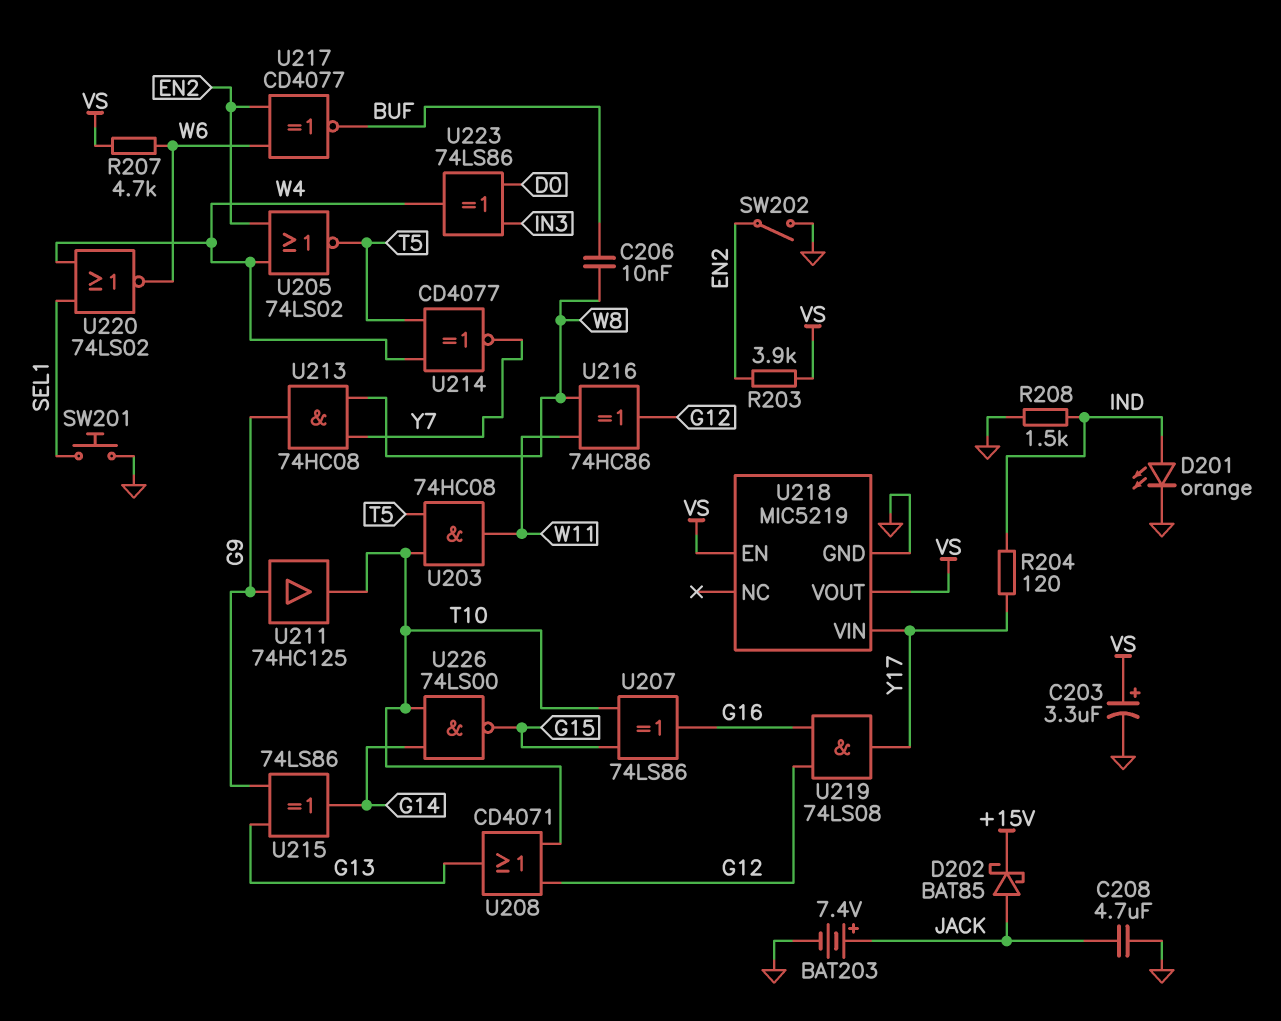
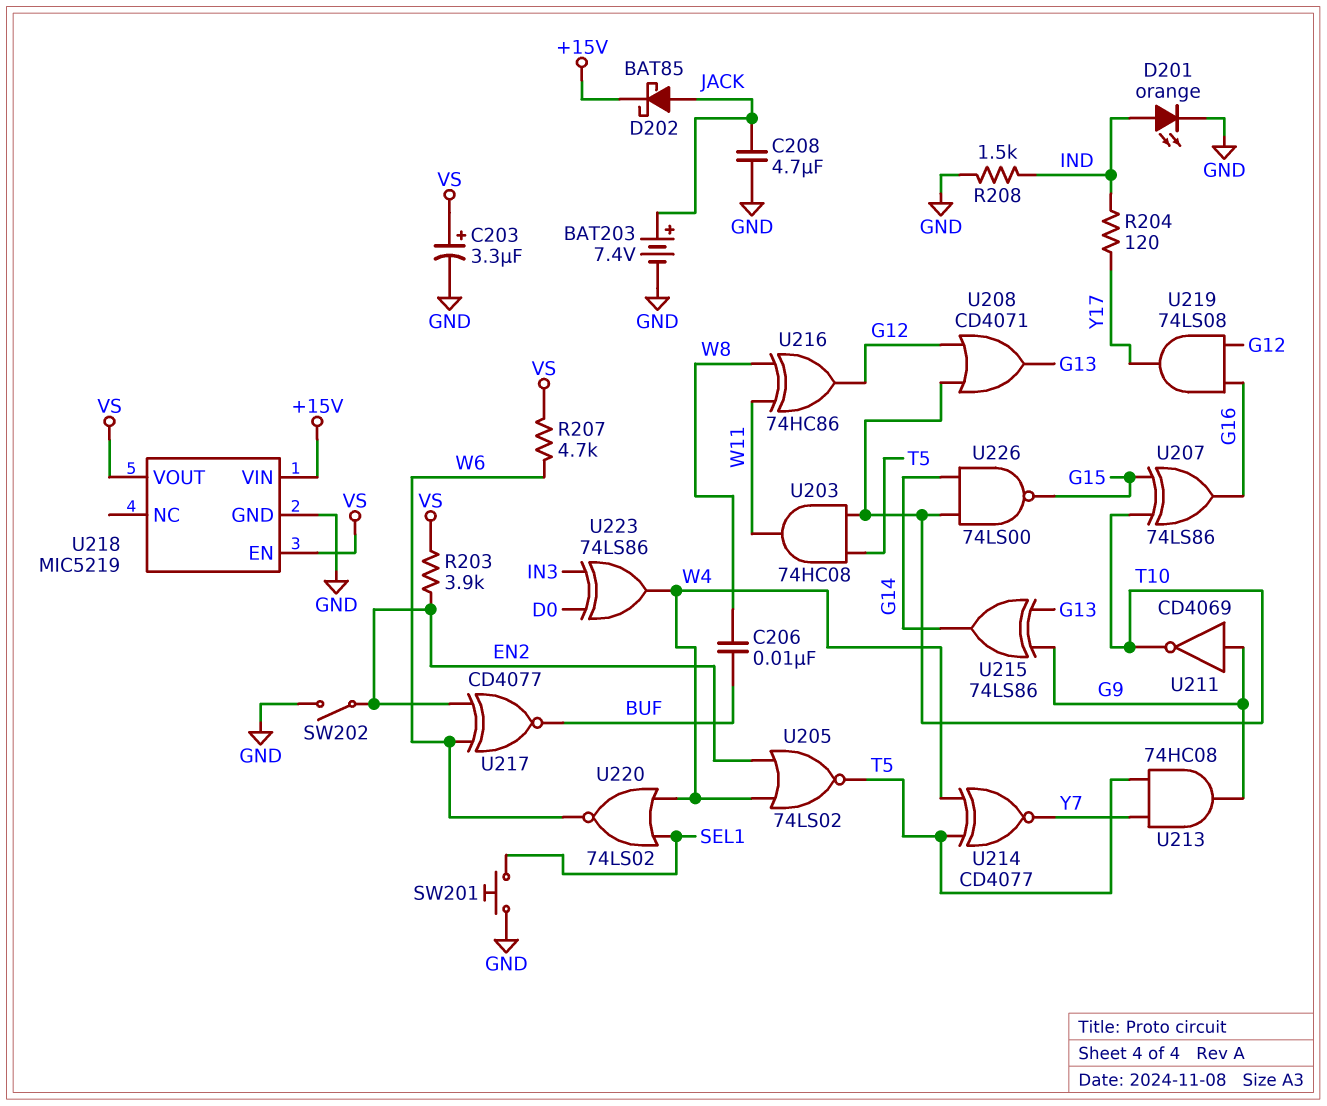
U211: buffer 74HC125 (in G9, out T10) -> NOT CD4069 (in G9, out T10)
U213: AND 74HC08 (in W8, in Y7, out G9) -> AND 74HC08 (in T5, in Y7, out G9)
U218 pin VIN: Y17 -> +15V

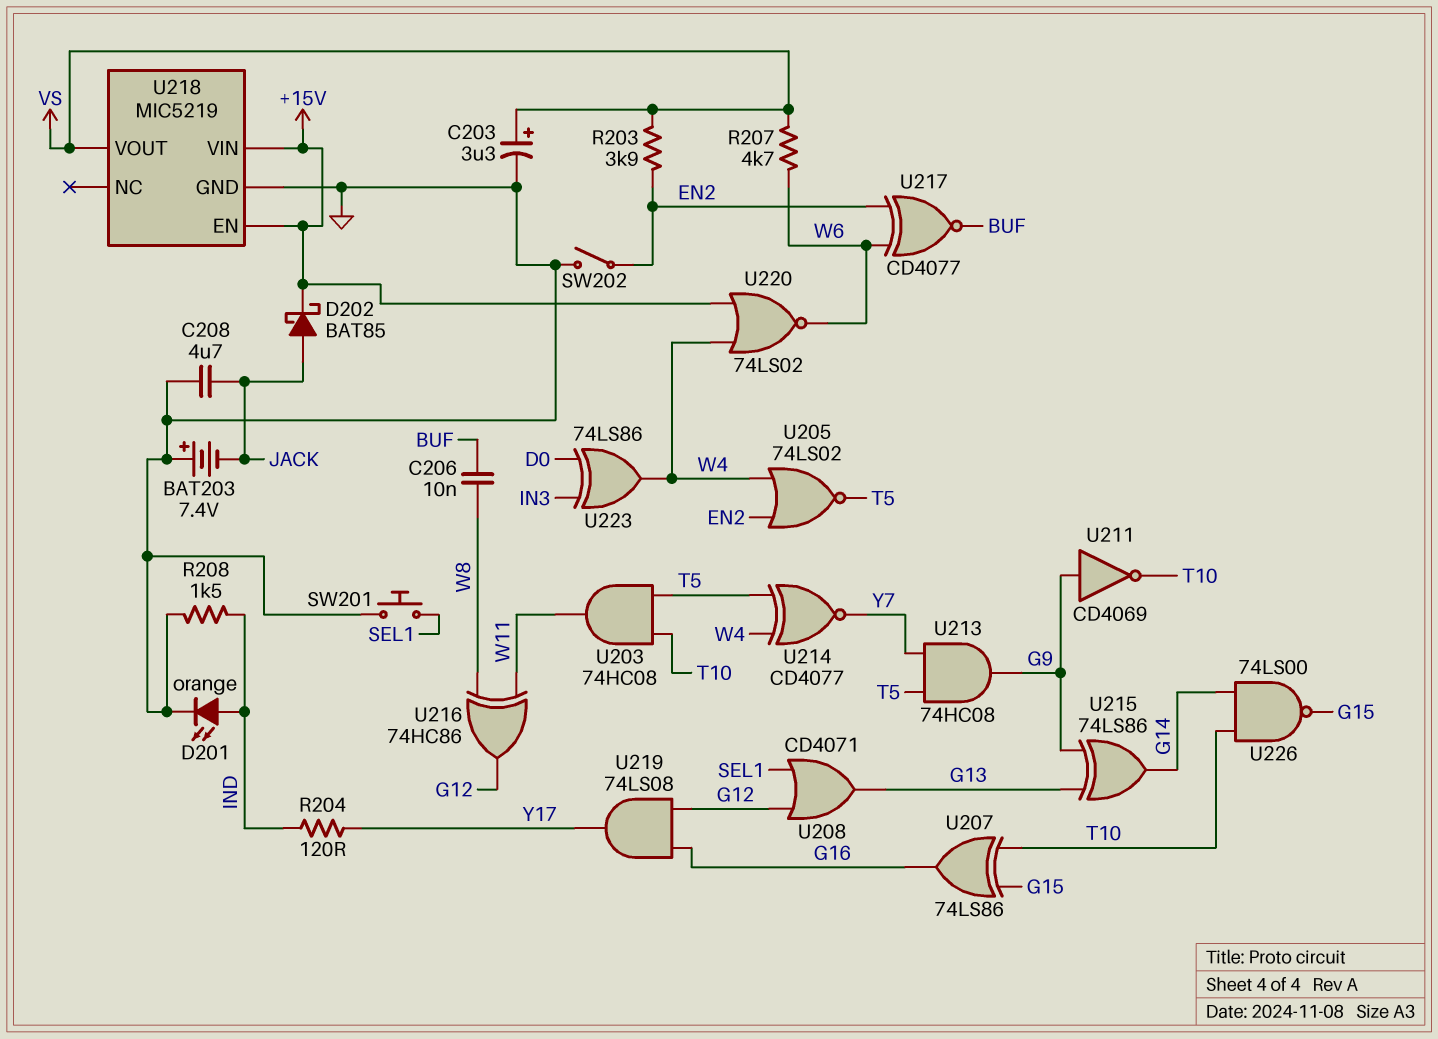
BAT203: 7.4V (plus JACK, minus GND) -> 7.4V (plus GND, minus JACK)
U208: OR CD4071 (in G12, in T10, out G13) -> OR CD4071 (in G12, in SEL1, out G13)
U218 pin EN: VS -> +15V
U220: NOR 74LS02 (in SEL1, in W4, out W6) -> NOR 74LS02 (in +15V, in W4, out W6)

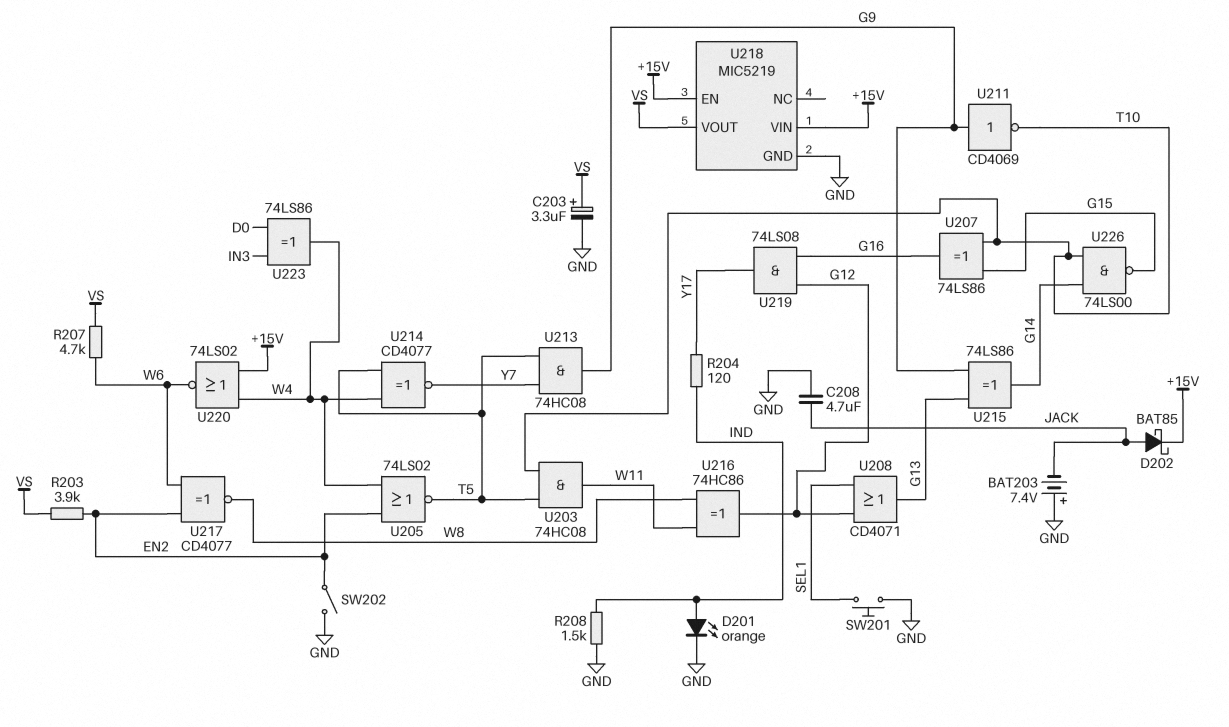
C206: 10nF (BUF, W8) -> none
U217: XNOR CD4077 (in EN2, in W6, out BUF) -> XNOR CD4077 (in EN2, in W6, out W8)

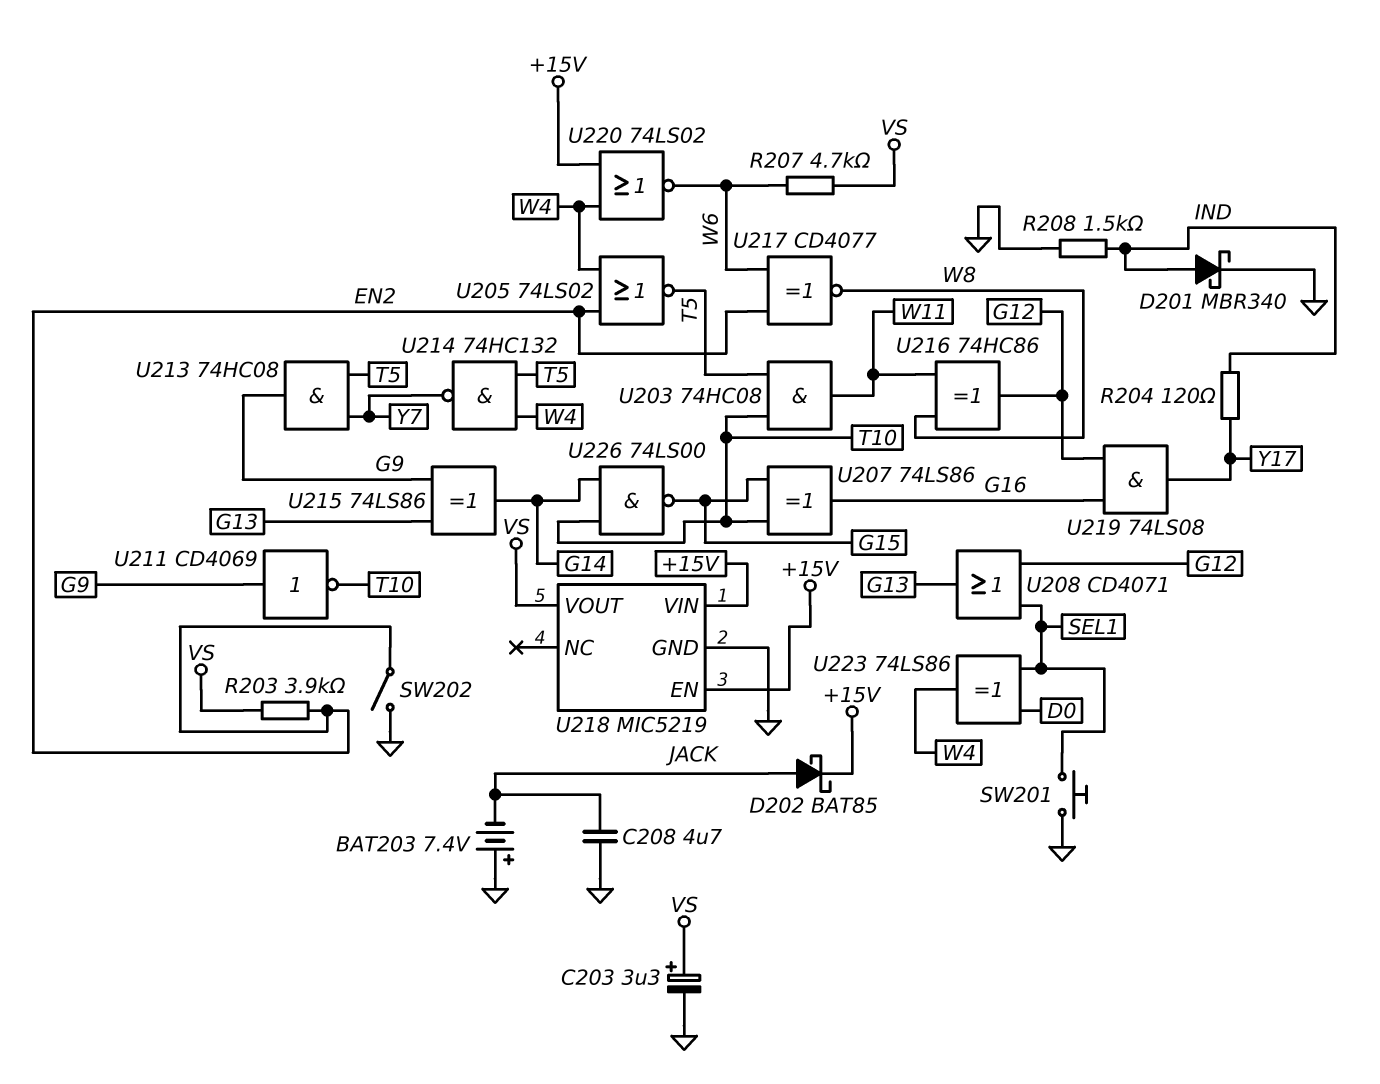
D201: LED orange (A IND, K GND) -> schottky MBR340 (A IND, K GND)
U214: XNOR CD4077 (in T5, in W4, out Y7) -> NAND 74HC132 (in T5, in W4, out Y7)
U223: XOR 74LS86 (in D0, in IN3, out W4) -> XOR 74LS86 (in D0, in SEL1, out W4)

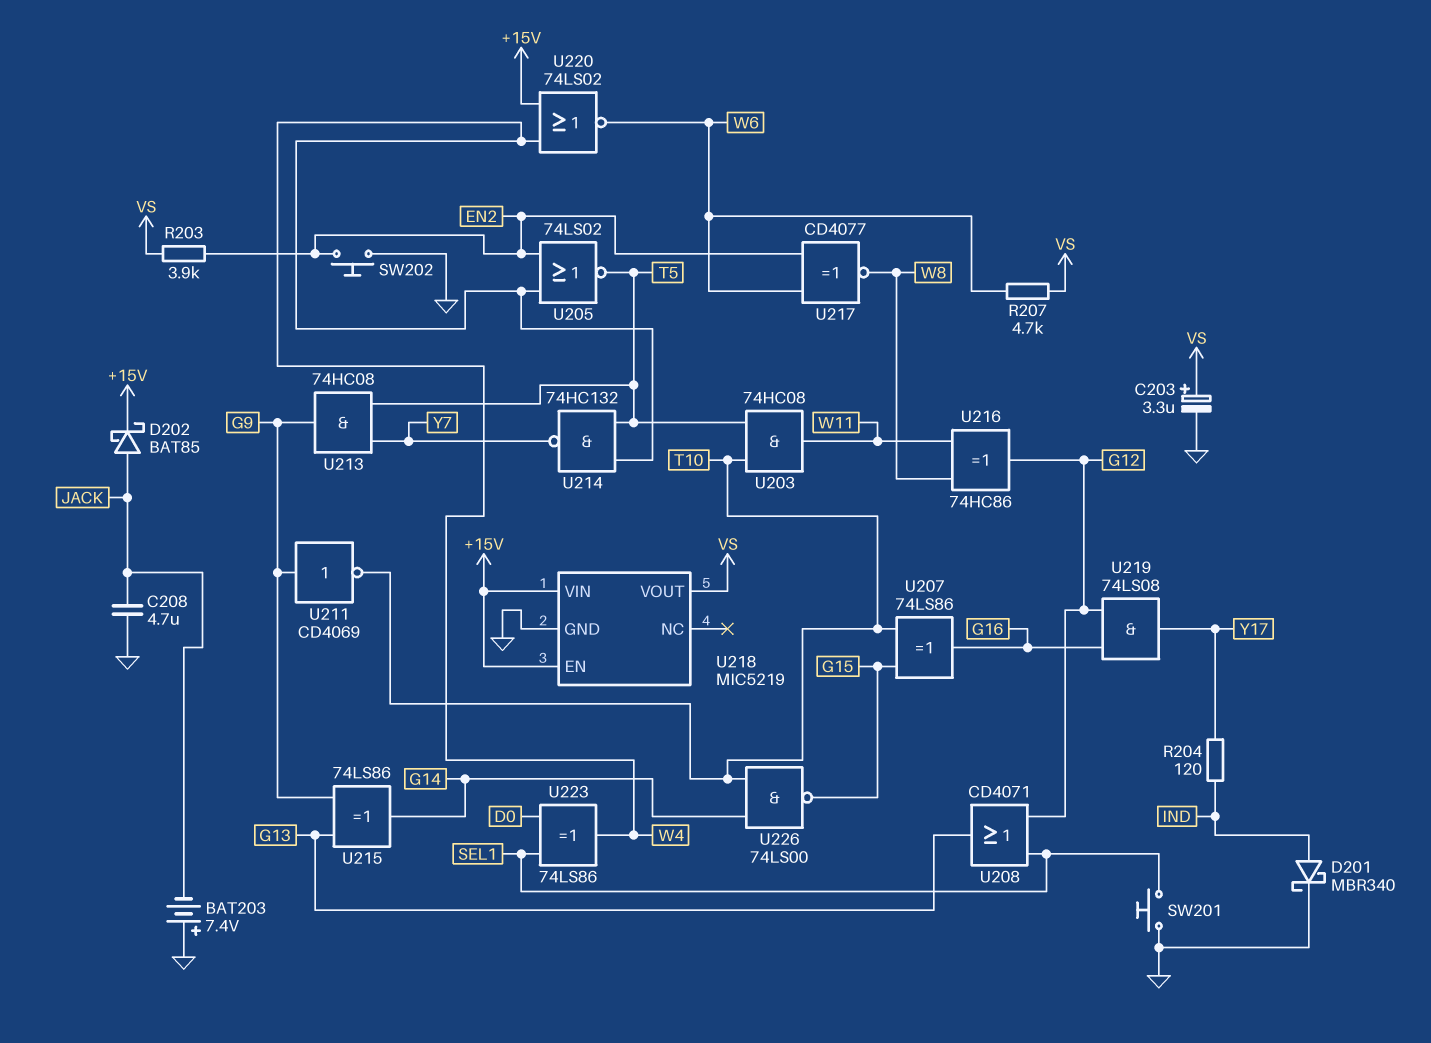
R208: 1.5k (GND, IND) -> none
SW202: switch (EN2, GND) -> button (EN2, GND)

